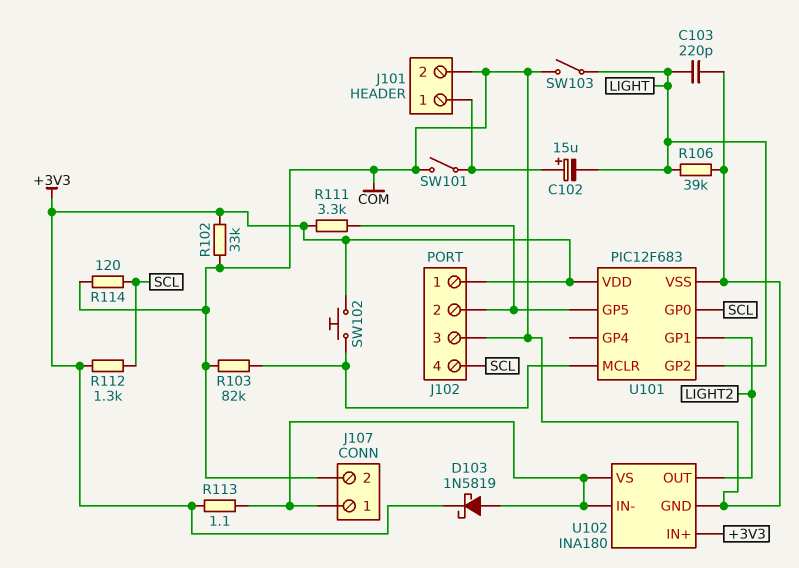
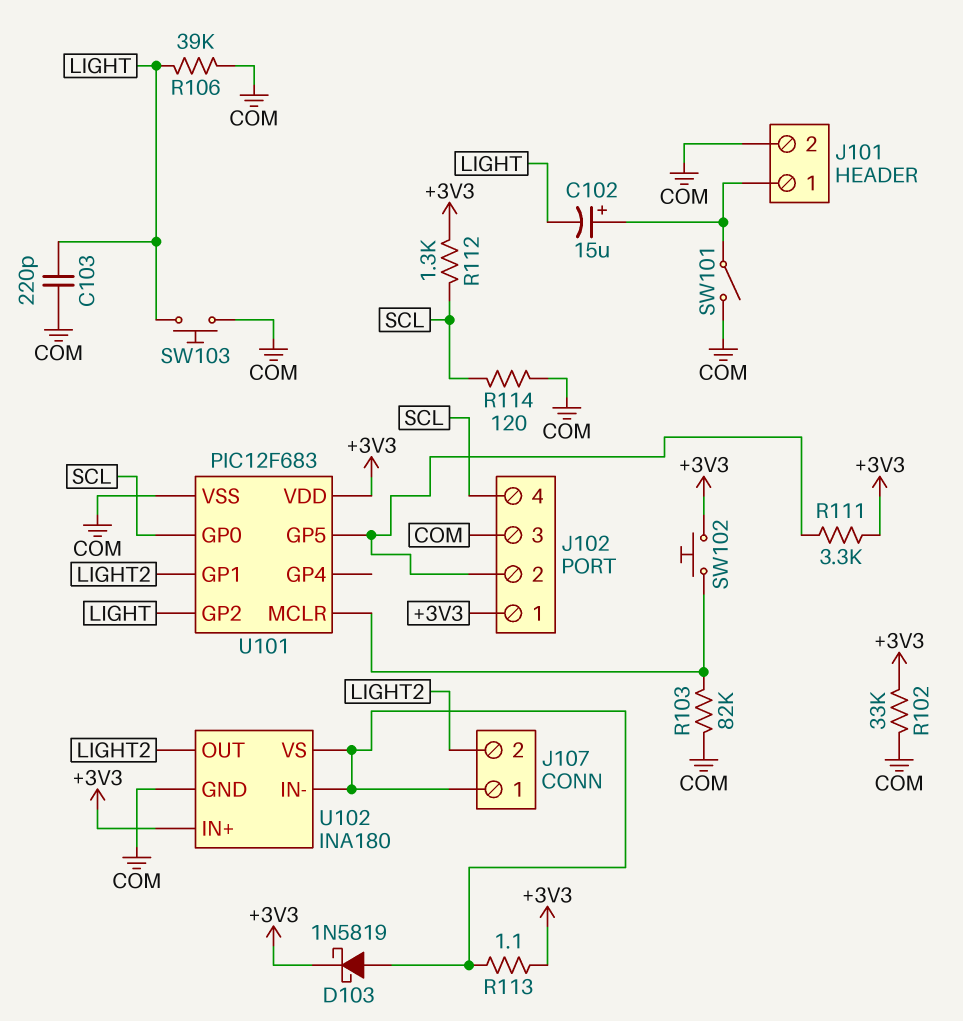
J107 pin 2: COM -> LIGHT2
SW103: switch (COM, LIGHT) -> button (COM, LIGHT)

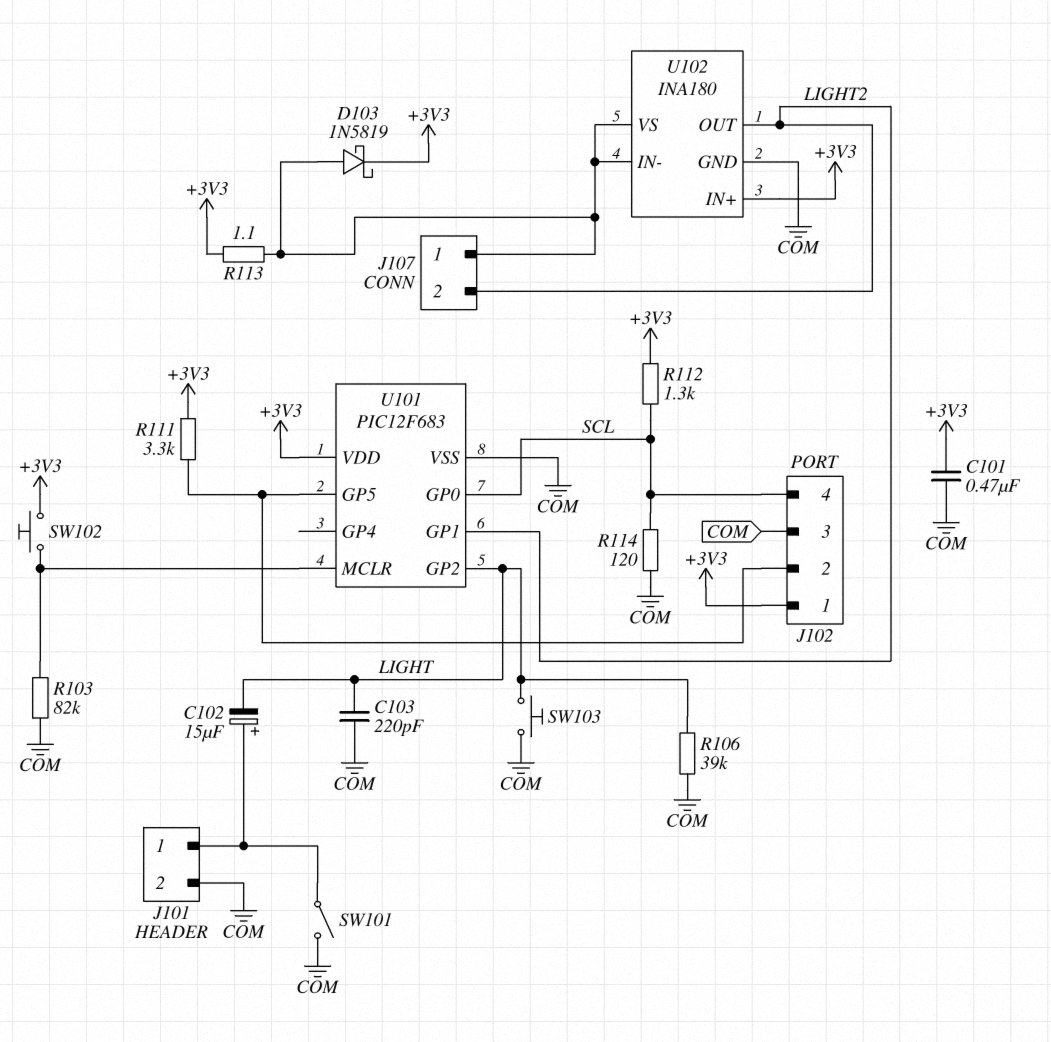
C101: none -> 470nF (+3V3, COM)
R102: 33k (+3V3, COM) -> none

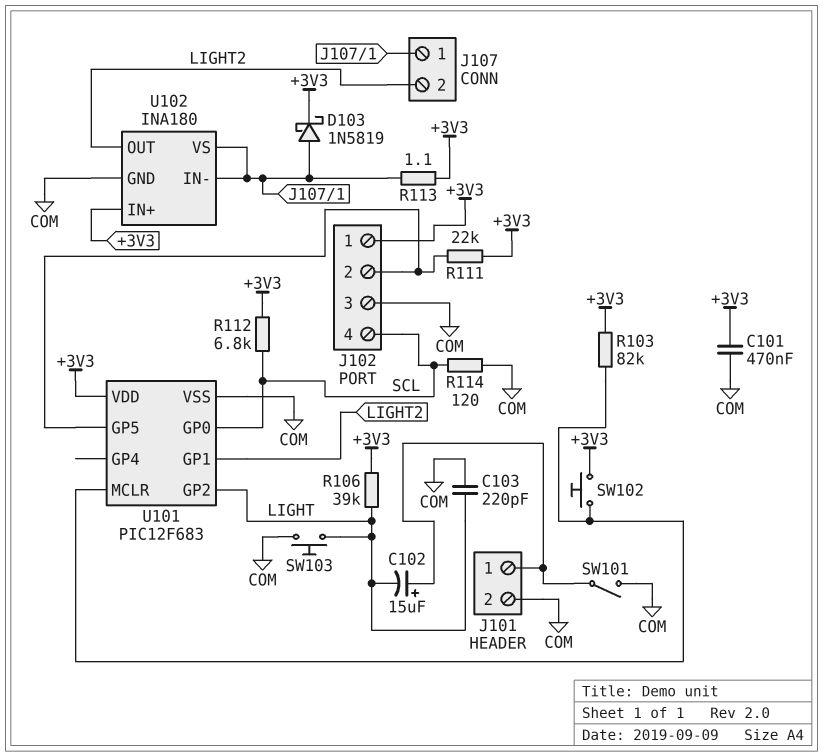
R103: 82k (COM, U101/MCLR) -> 82k (+3V3, U101/MCLR)
R106: 39k (COM, LIGHT) -> 39k (+3V3, LIGHT)
R111: 3.3k (+3V3, J102/2) -> 22k (+3V3, J102/2)
R112: 1.3k (+3V3, SCL) -> 6.8k (+3V3, SCL)

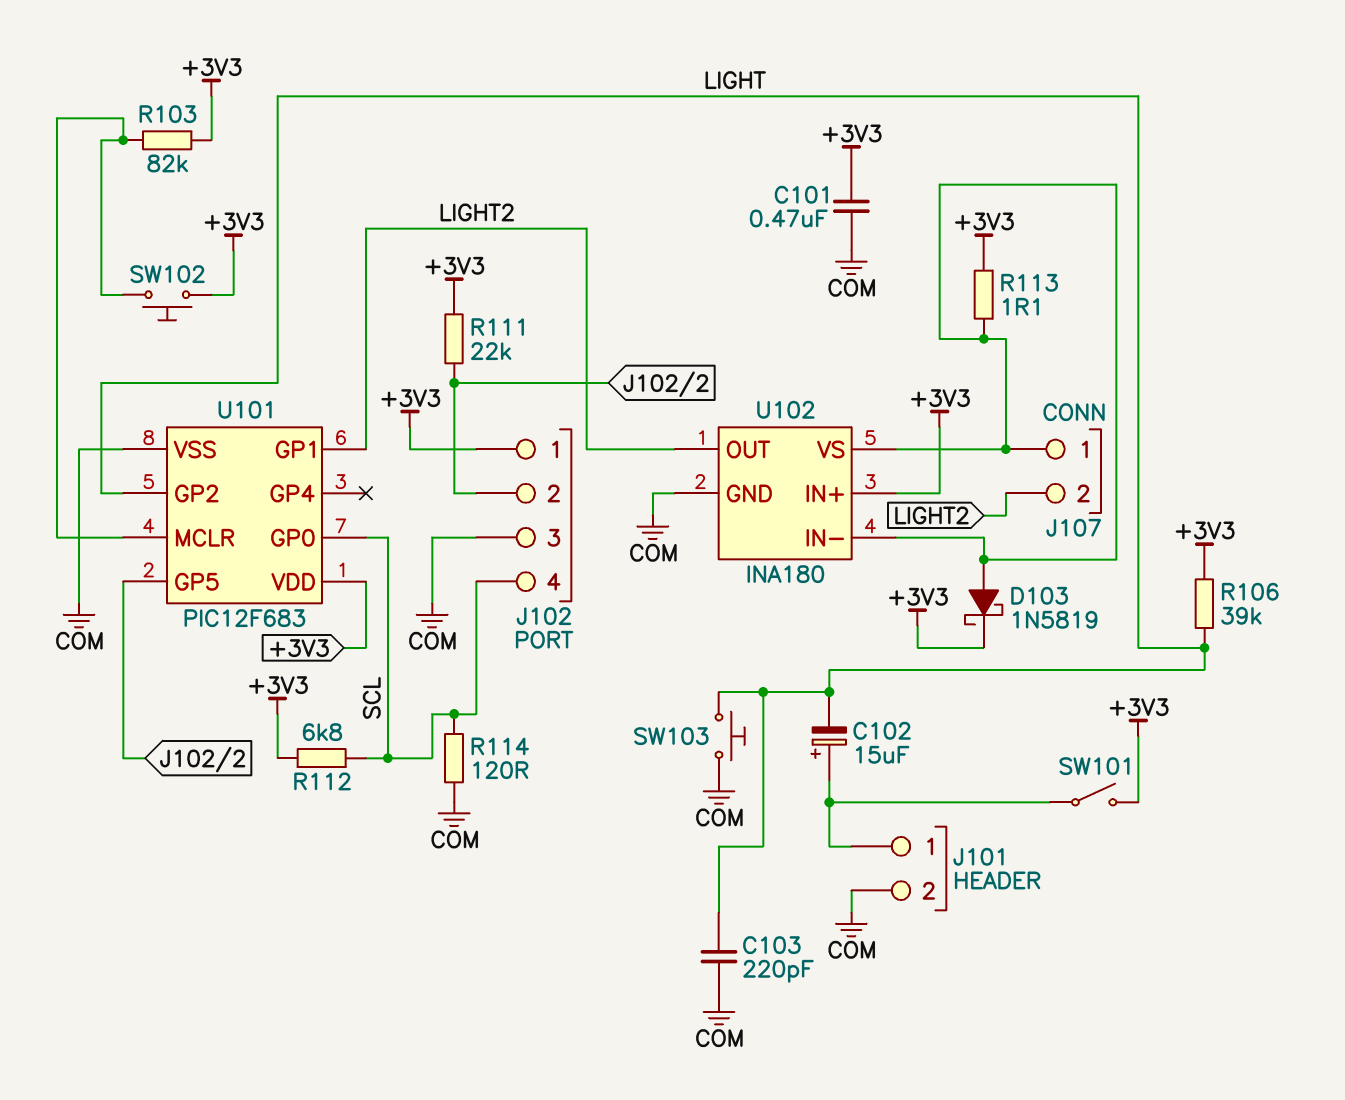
SW101: switch (COM, J101/1) -> switch (+3V3, J101/1)

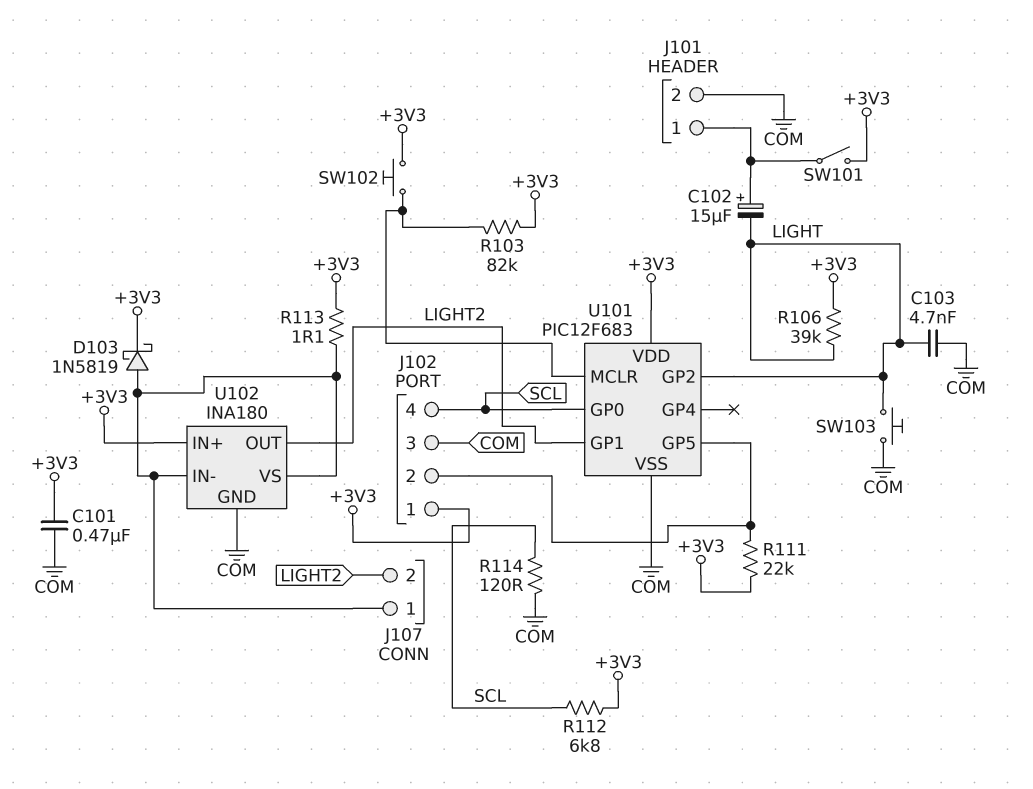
C103: 220pF (COM, LIGHT) -> 4.7nF (COM, LIGHT)

